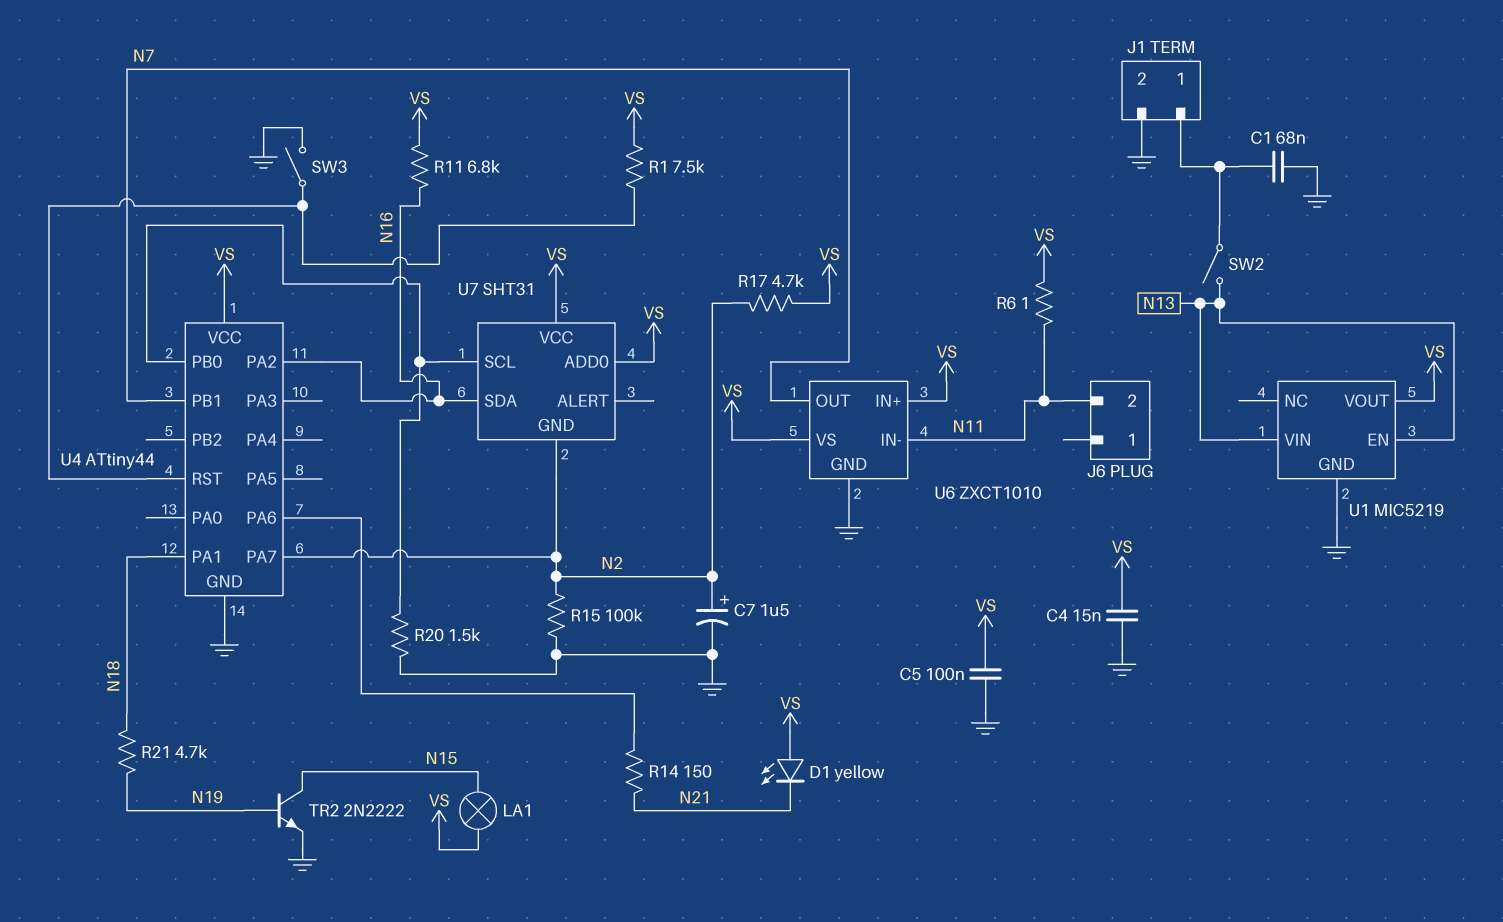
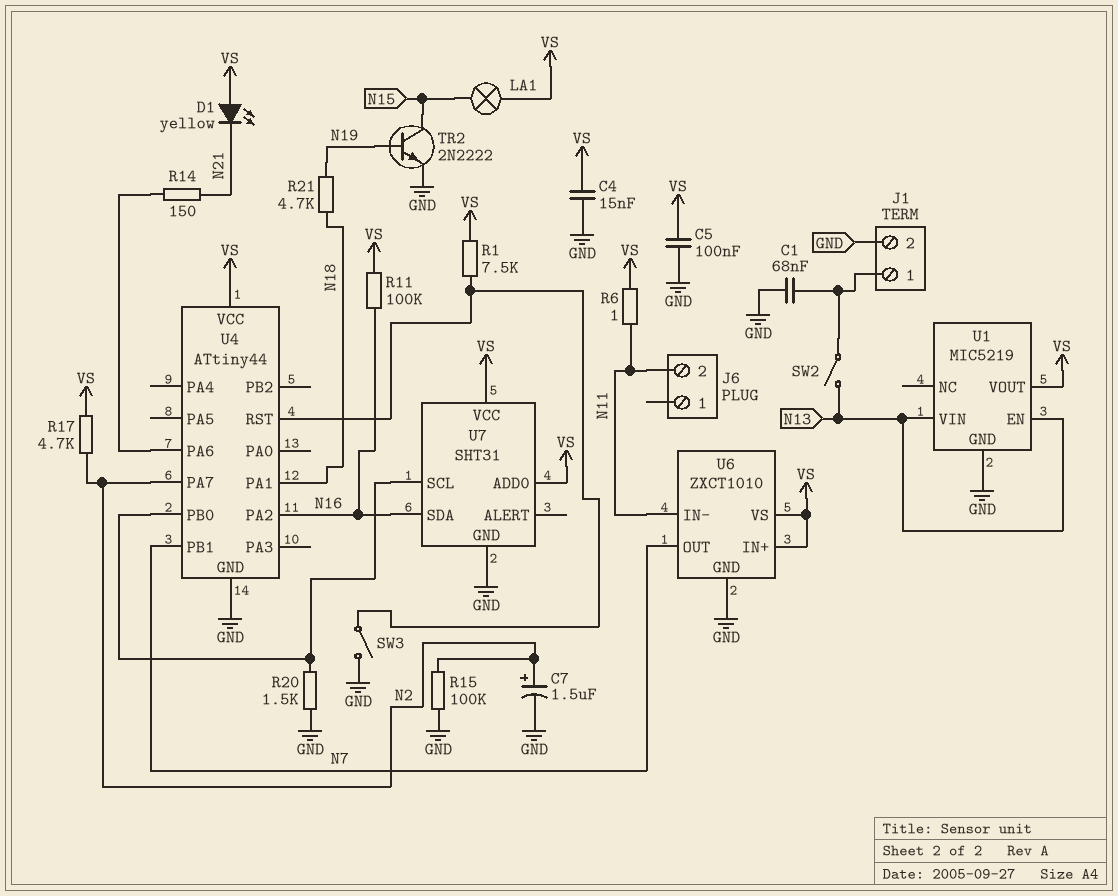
R11: 6.8k (N16, VS) -> 100k (N16, VS)
U7 pin GND: N2 -> GND

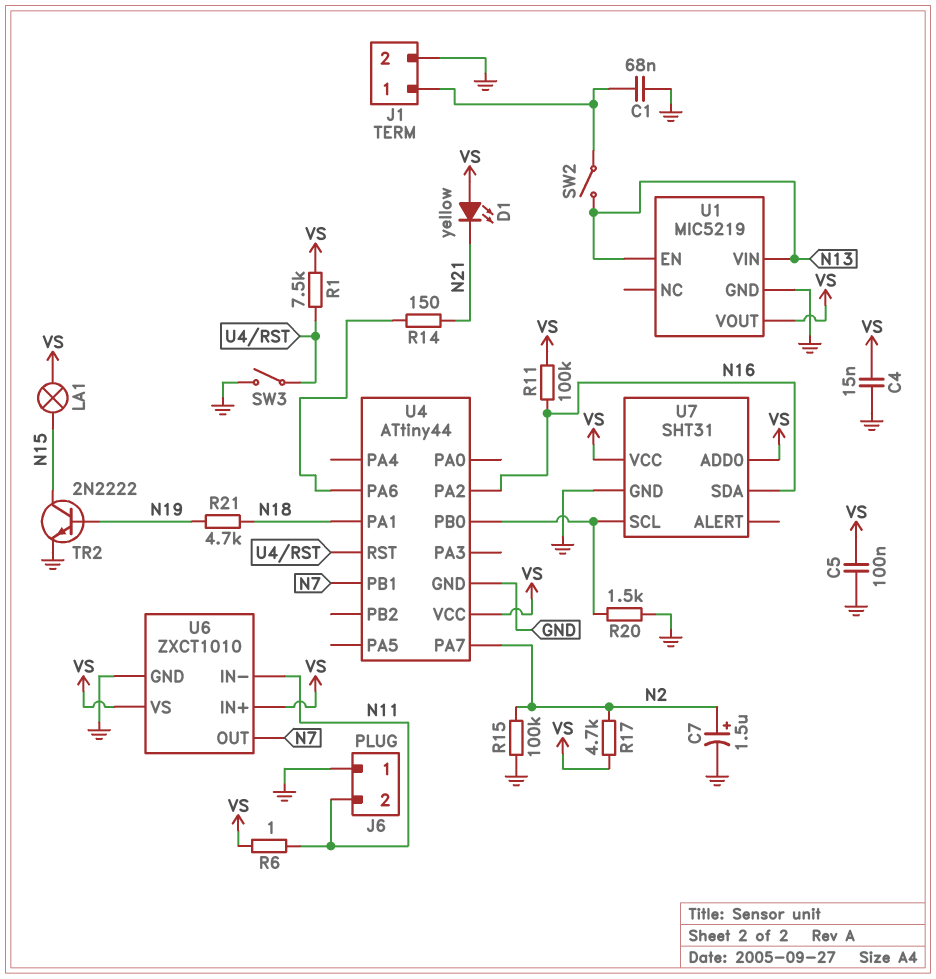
J6 pin 1: none -> GND

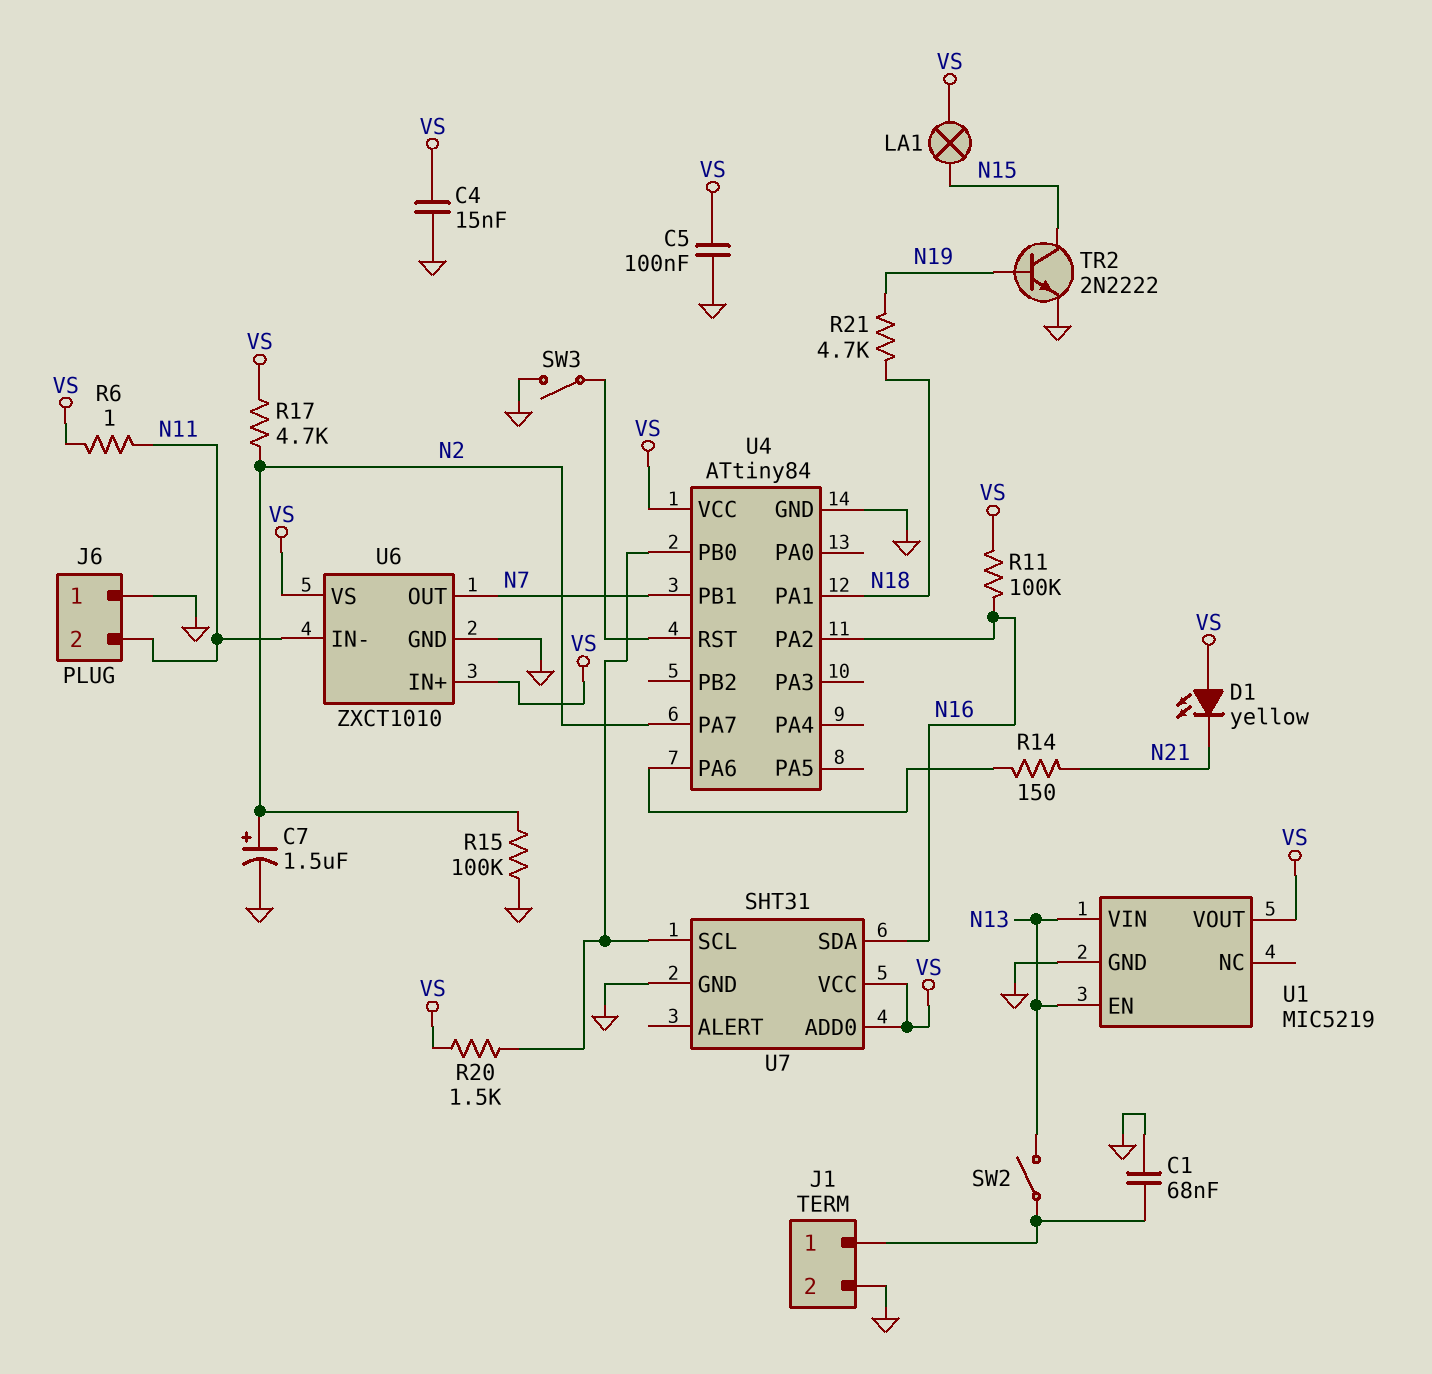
R1: 7.5k (U4/RST, VS) -> none
R20: 1.5k (GND, U4/PB0) -> 1.5k (U4/PB0, VS)
U4: ATtiny44 -> ATtiny84

